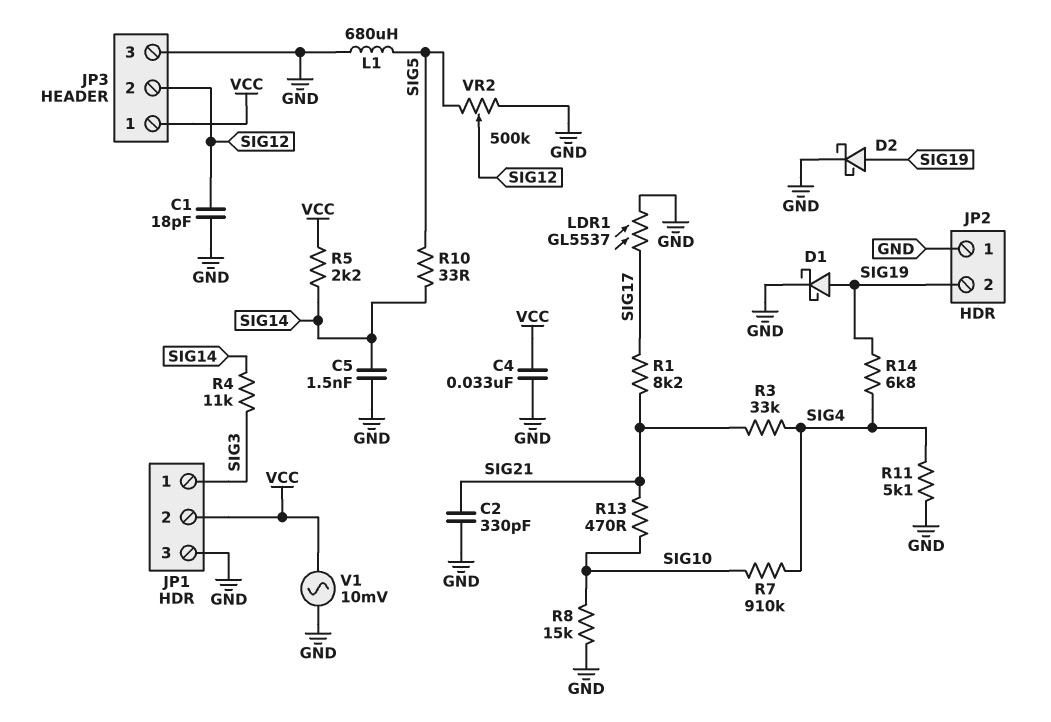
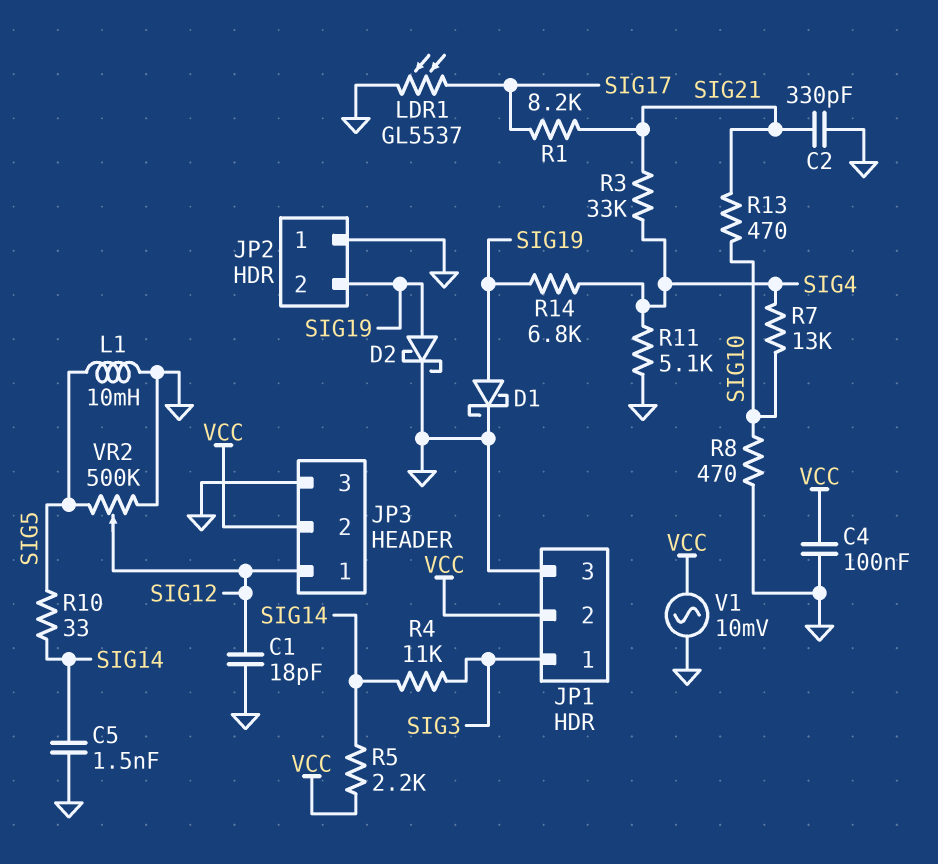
C4: 33nF (GND, VCC) -> 100nF (GND, VCC)
JP3 pin 1: VCC -> SIG12
JP3 pin 2: SIG12 -> VCC
L1: 680uH (GND, SIG5) -> 10mH (GND, SIG5)
R7: 910k (SIG4, SIG10) -> 13k (SIG4, SIG10)
R8: 15k (GND, SIG10) -> 470 (GND, SIG10)

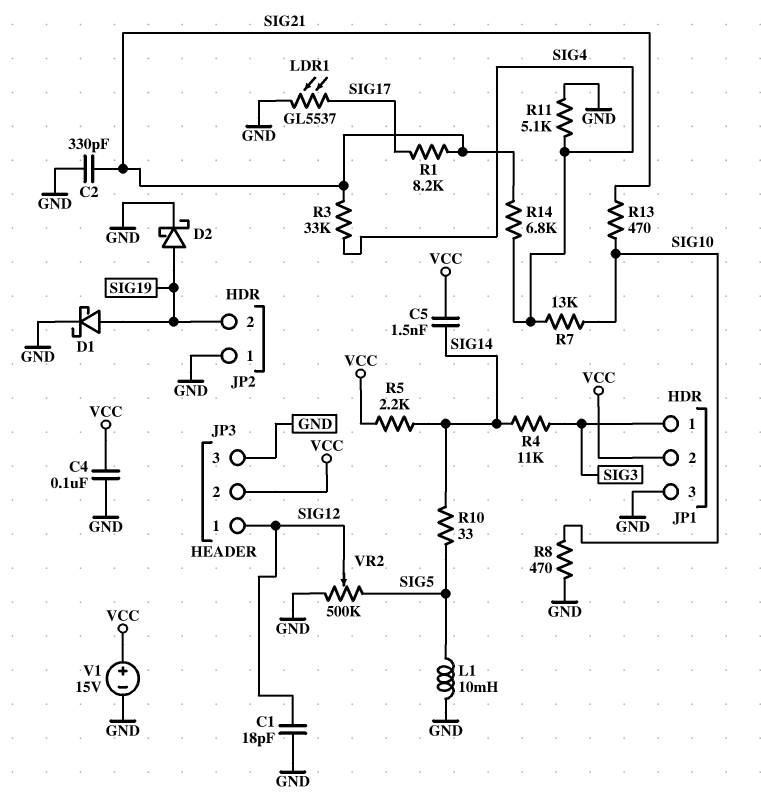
C5: 1.5nF (GND, SIG14) -> 1.5nF (SIG14, VCC)
R14: 6.8k (SIG4, SIG19) -> 6.8k (SIG4, SIG21)
V1: AC 10mV (GND, VCC) -> 15V (plus VCC, minus GND)

